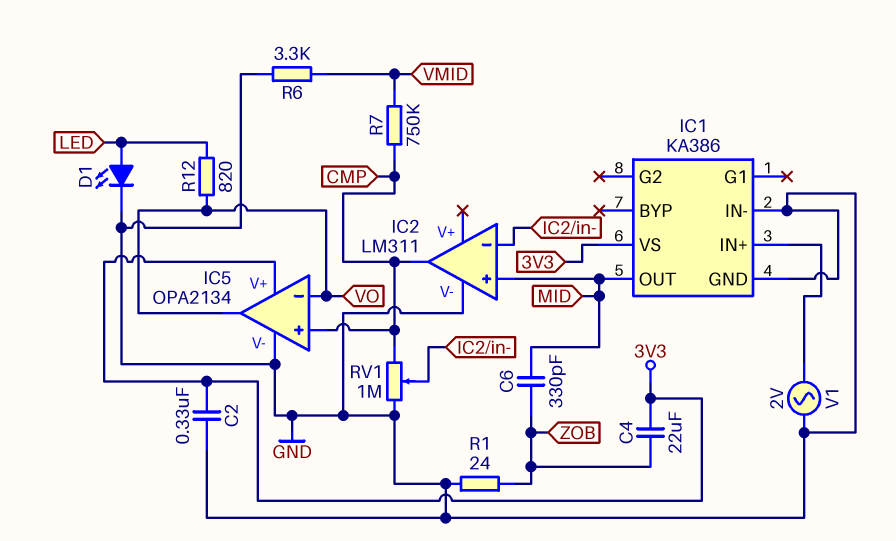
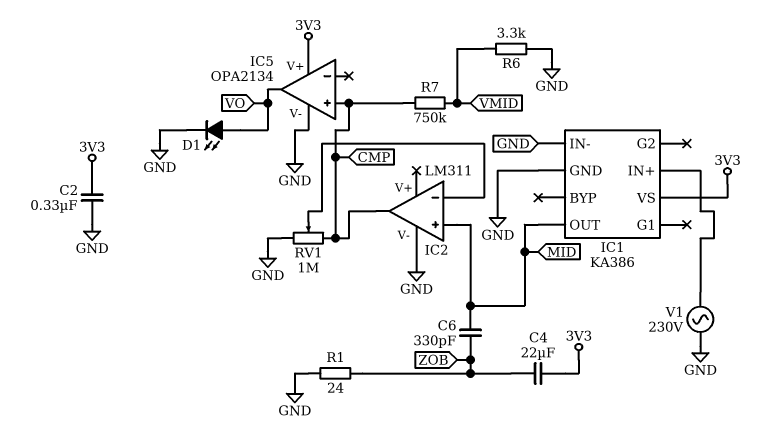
D1: LED (A LED, K GND) -> LED (A VO, K GND)
IC5 pin in-: VO -> none
R12: 820 (LED, VO) -> none
V1: AC 2V (GND, IC1/IN+) -> AC 230V (GND, IC1/IN+)

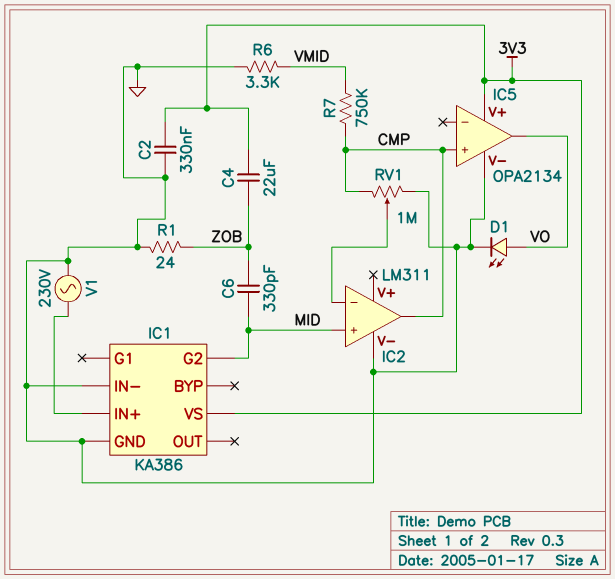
IC1 pin G2: none -> MID
IC1 pin OUT: MID -> none

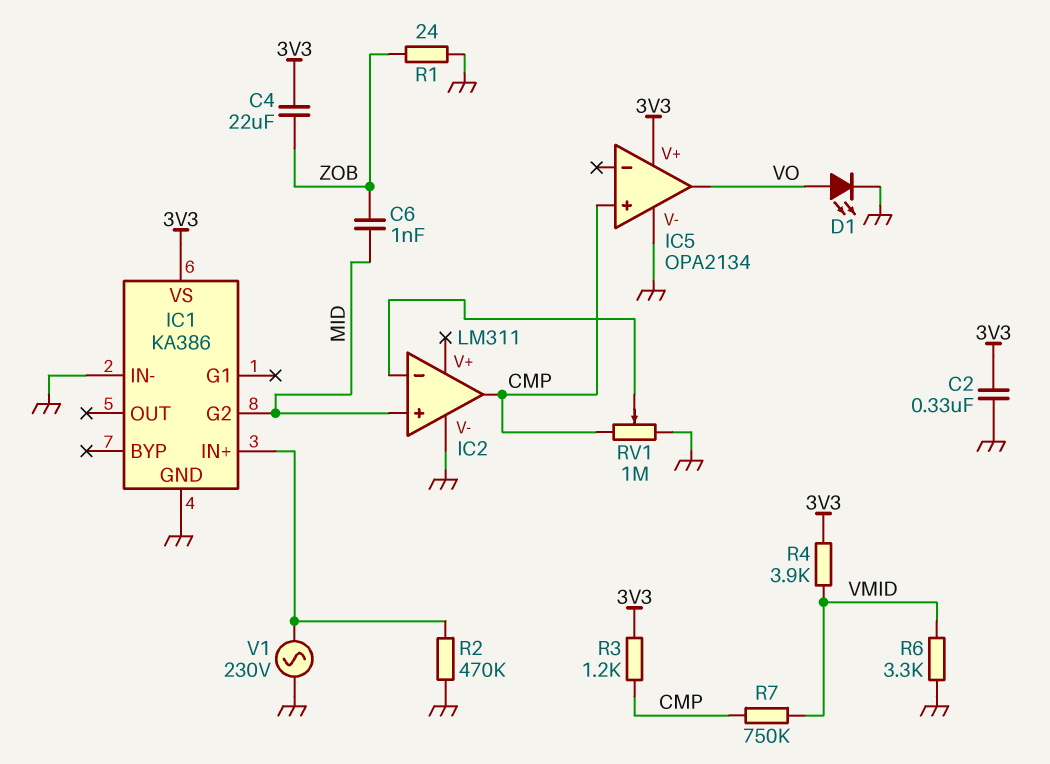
C6: 330pF (MID, ZOB) -> 1nF (MID, ZOB)
R2: none -> 470k (GND, IC1/IN+)
R3: none -> 1.2k (3V3, CMP)
R4: none -> 3.9k (3V3, VMID)

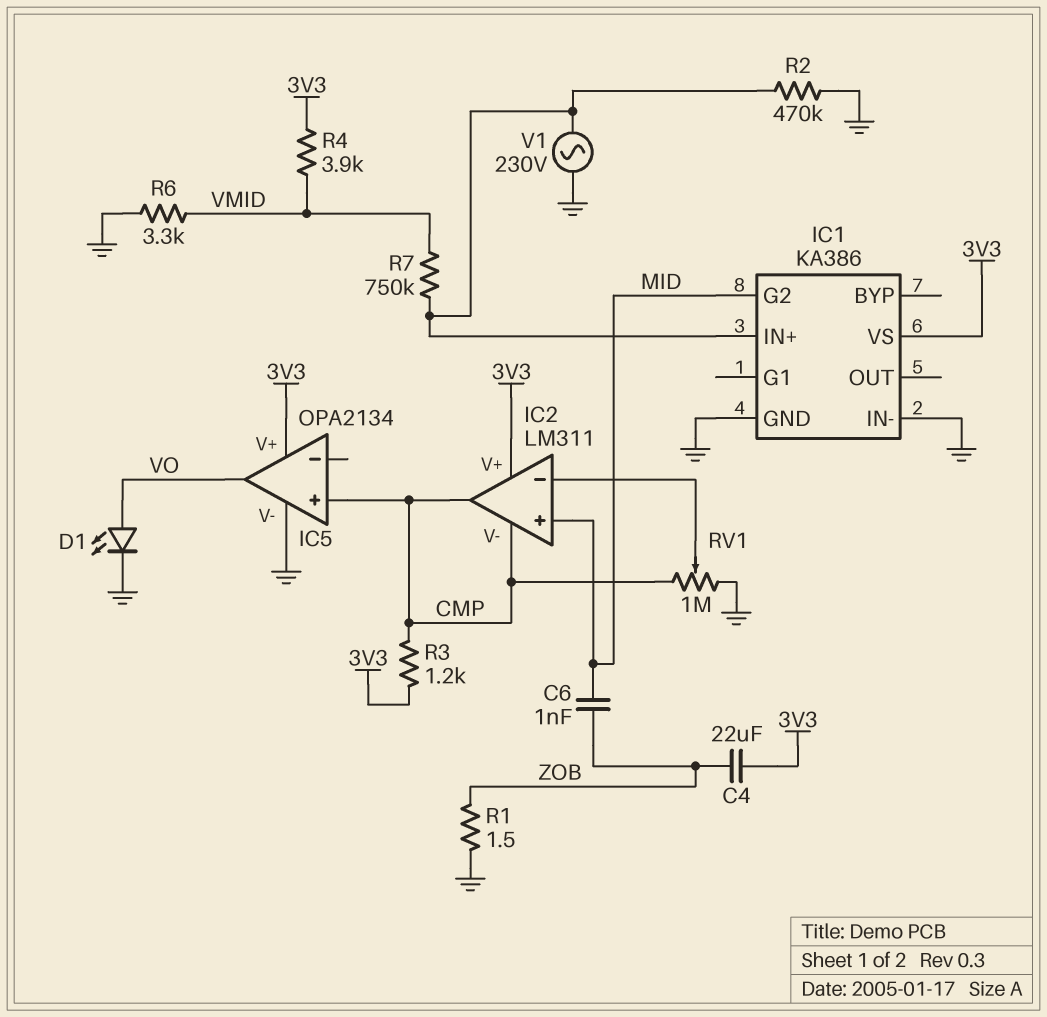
C2: 330nF (3V3, GND) -> none
IC2 pin V+: none -> 3V3
IC2 pin V-: GND -> CMP
R1: 24 (GND, ZOB) -> 1.5 (GND, ZOB)
R7: 750k (CMP, VMID) -> 750k (IC1/IN+, VMID)

